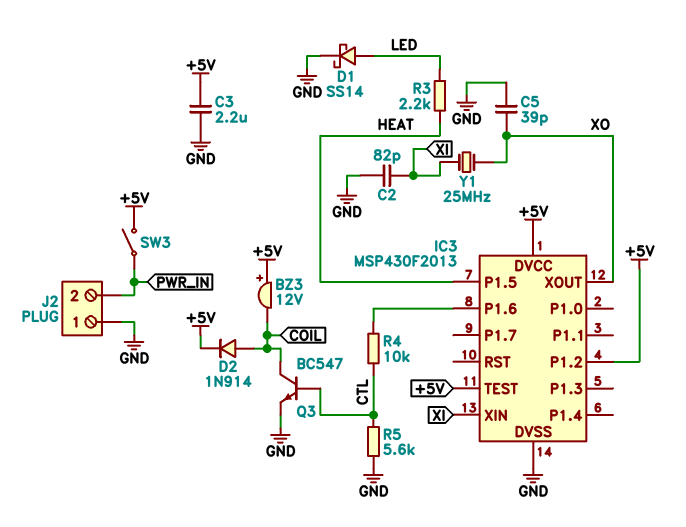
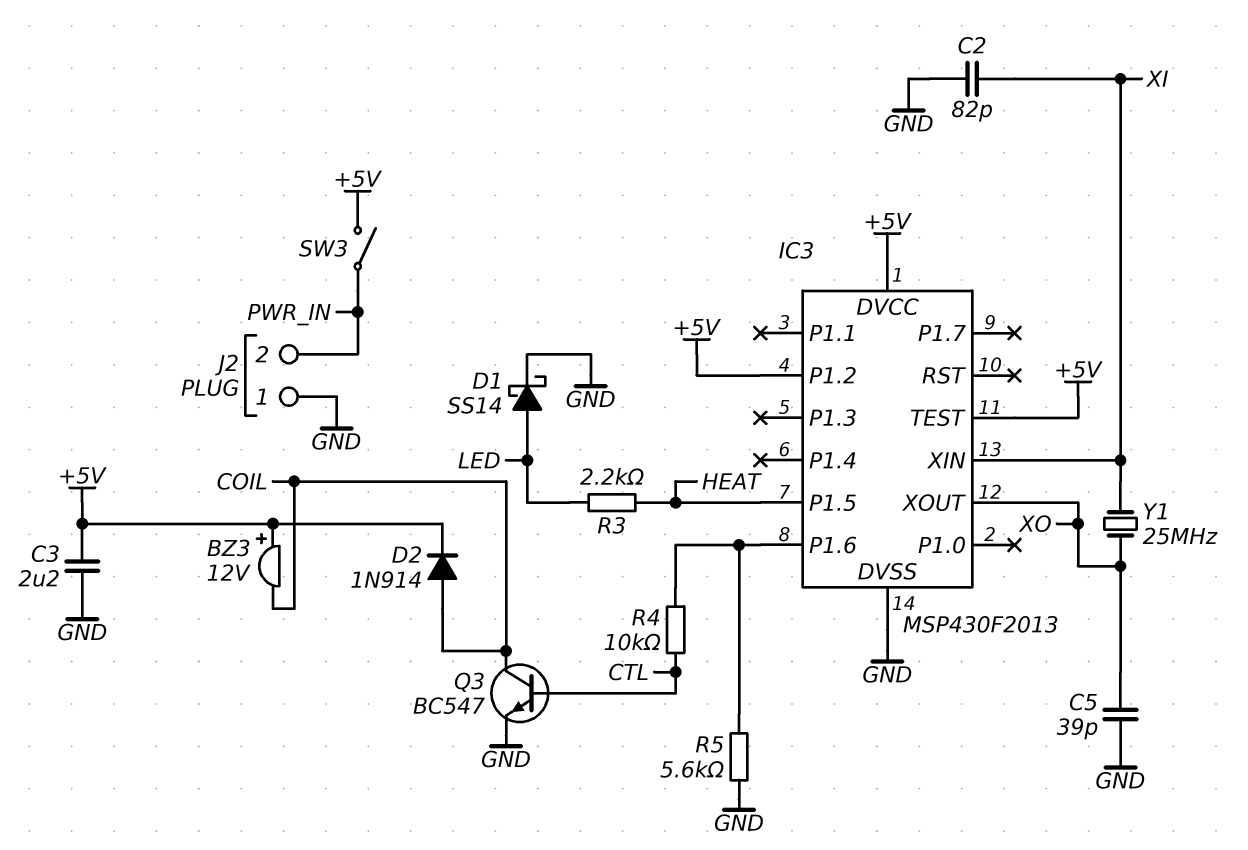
R5: 5.6k (CTL, GND) -> 5.6k (GND, IC3/P1.6)

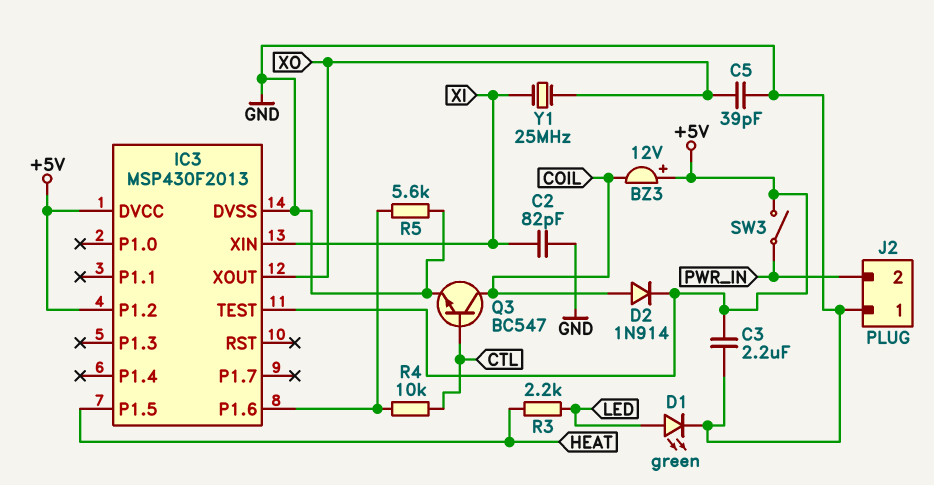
D1: schottky SS14 (A LED, K GND) -> LED green (A LED, K GND)

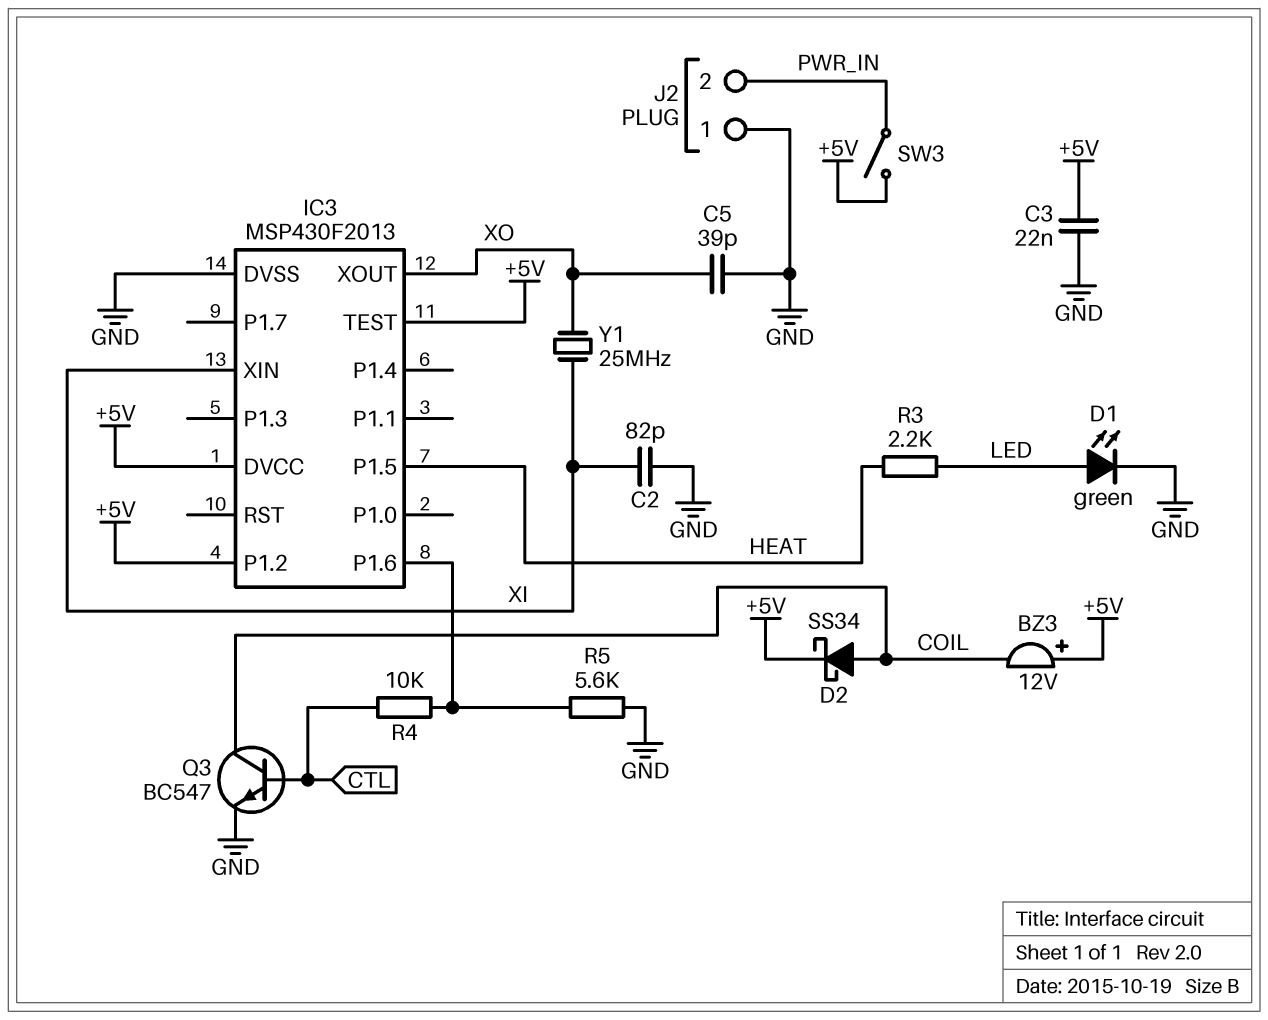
C3: 2.2uF (+5V, GND) -> 22nF (+5V, GND)
D2: diode 1N914 (A COIL, K +5V) -> schottky SS34 (A COIL, K +5V)

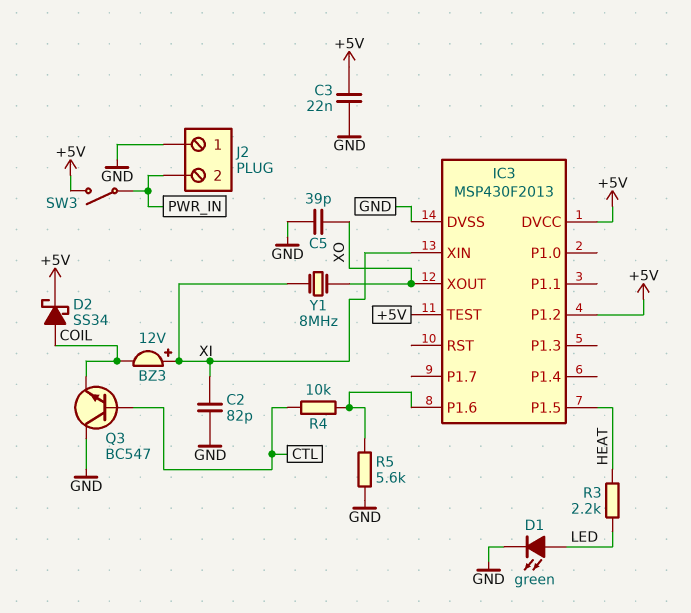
BZ3: buzzer 12V (plus +5V, minus COIL) -> buzzer 12V (plus XI, minus COIL)
Q3: NPN BC547 (B CTL, C COIL, E GND) -> NPN BC547 (B CTL, C GND, E COIL)
Y1: 25MHz (XI, XO) -> 8MHz (XI, XO)

